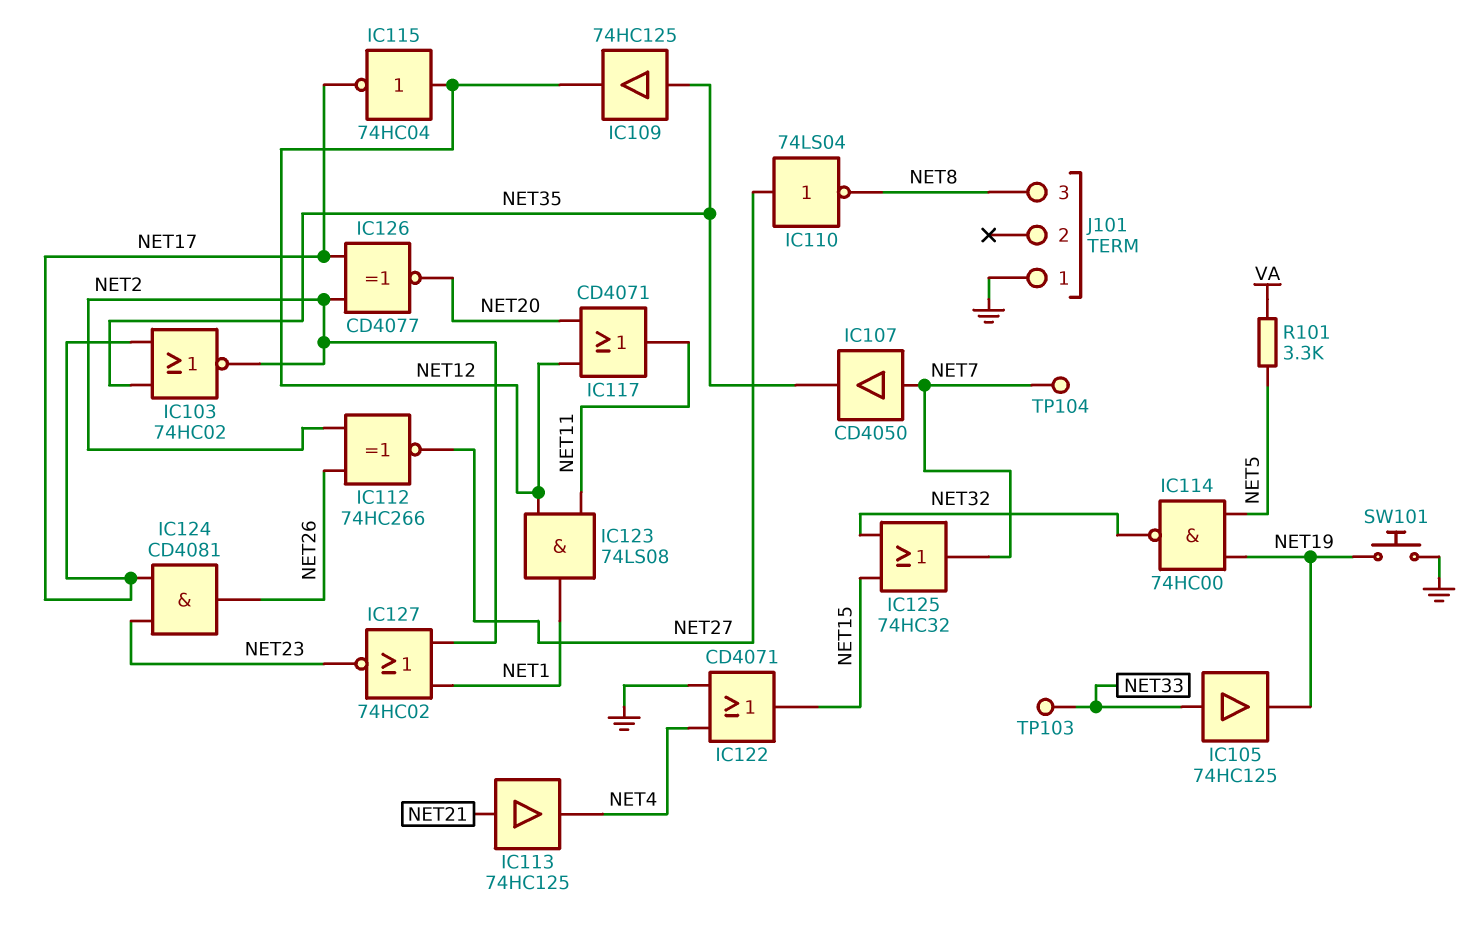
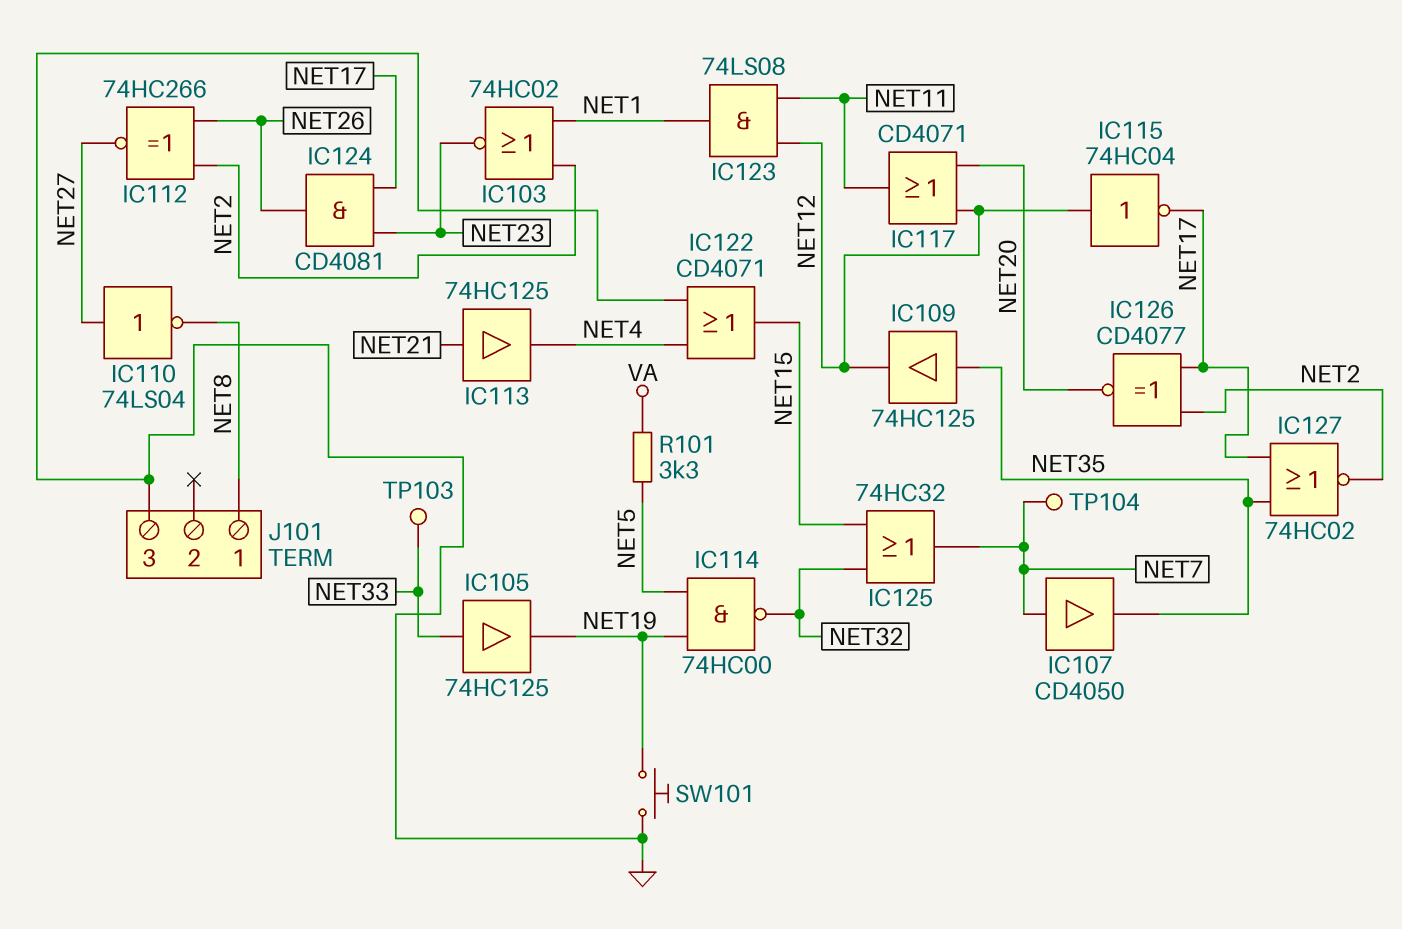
IC103: NOR 74HC02 (in NET17, in NET35, out NET2) -> NOR 74HC02 (in NET1, in NET2, out NET23)
IC127: NOR 74HC02 (in NET1, in NET2, out NET23) -> NOR 74HC02 (in NET17, in NET35, out NET2)
J101 pin 1: GND -> NET8
J101 pin 3: NET8 -> GND

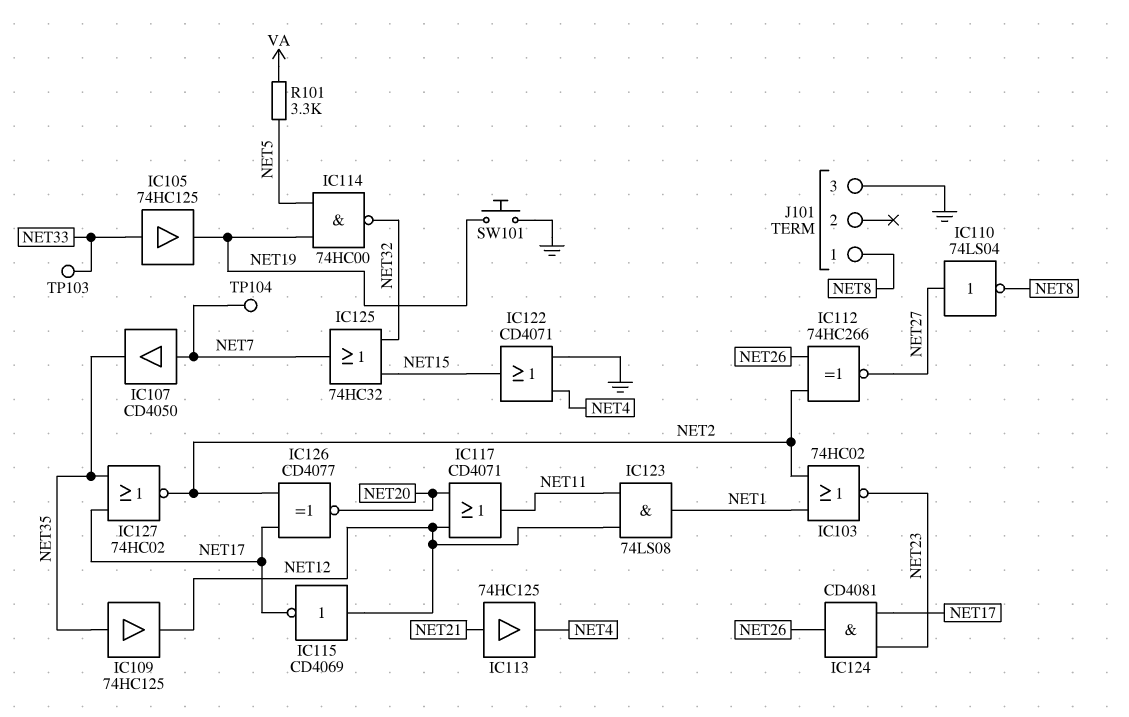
IC115: NOT 74HC04 (in NET12, out NET17) -> NOT CD4069 (in NET12, out NET17)

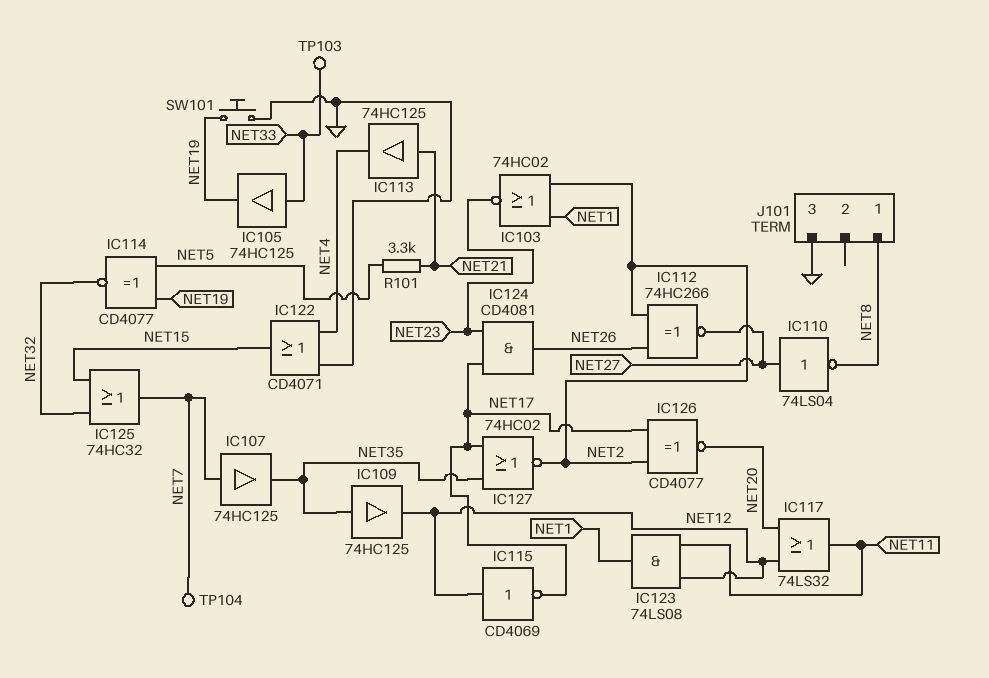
IC107: buffer CD4050 (in NET7, out NET35) -> buffer 74HC125 (in NET7, out NET35)
IC114: NAND 74HC00 (in NET5, in NET19, out NET32) -> XNOR CD4077 (in NET5, in NET19, out NET32)
IC117: OR CD4071 (in NET12, in NET20, out NET11) -> OR 74LS32 (in NET12, in NET20, out NET11)
R101: 3.3k (NET5, VA) -> 3.3k (NET5, NET21)

